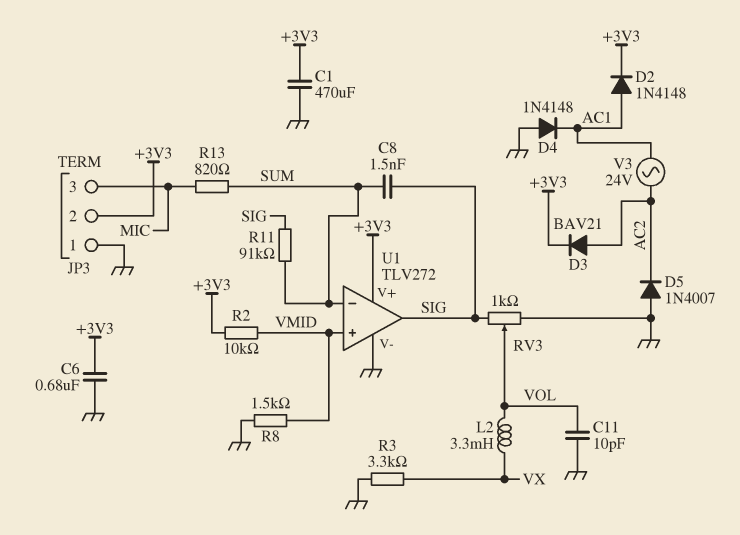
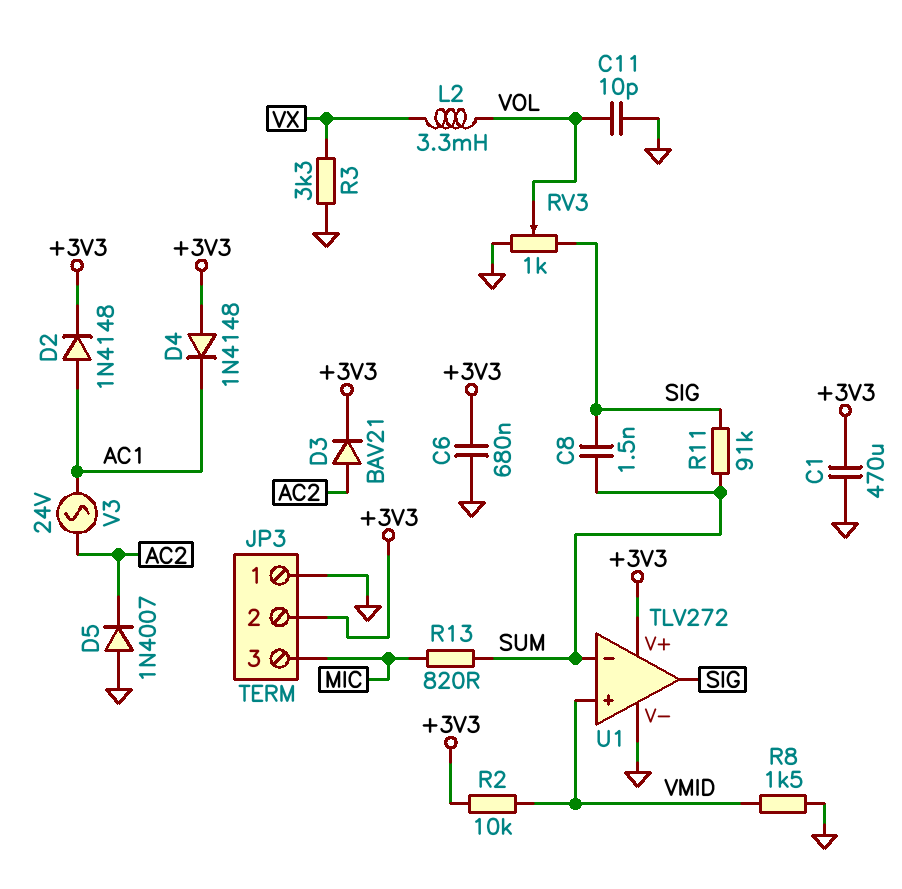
D4: diode 1N4148 (A GND, K AC1) -> diode 1N4148 (A +3V3, K AC1)

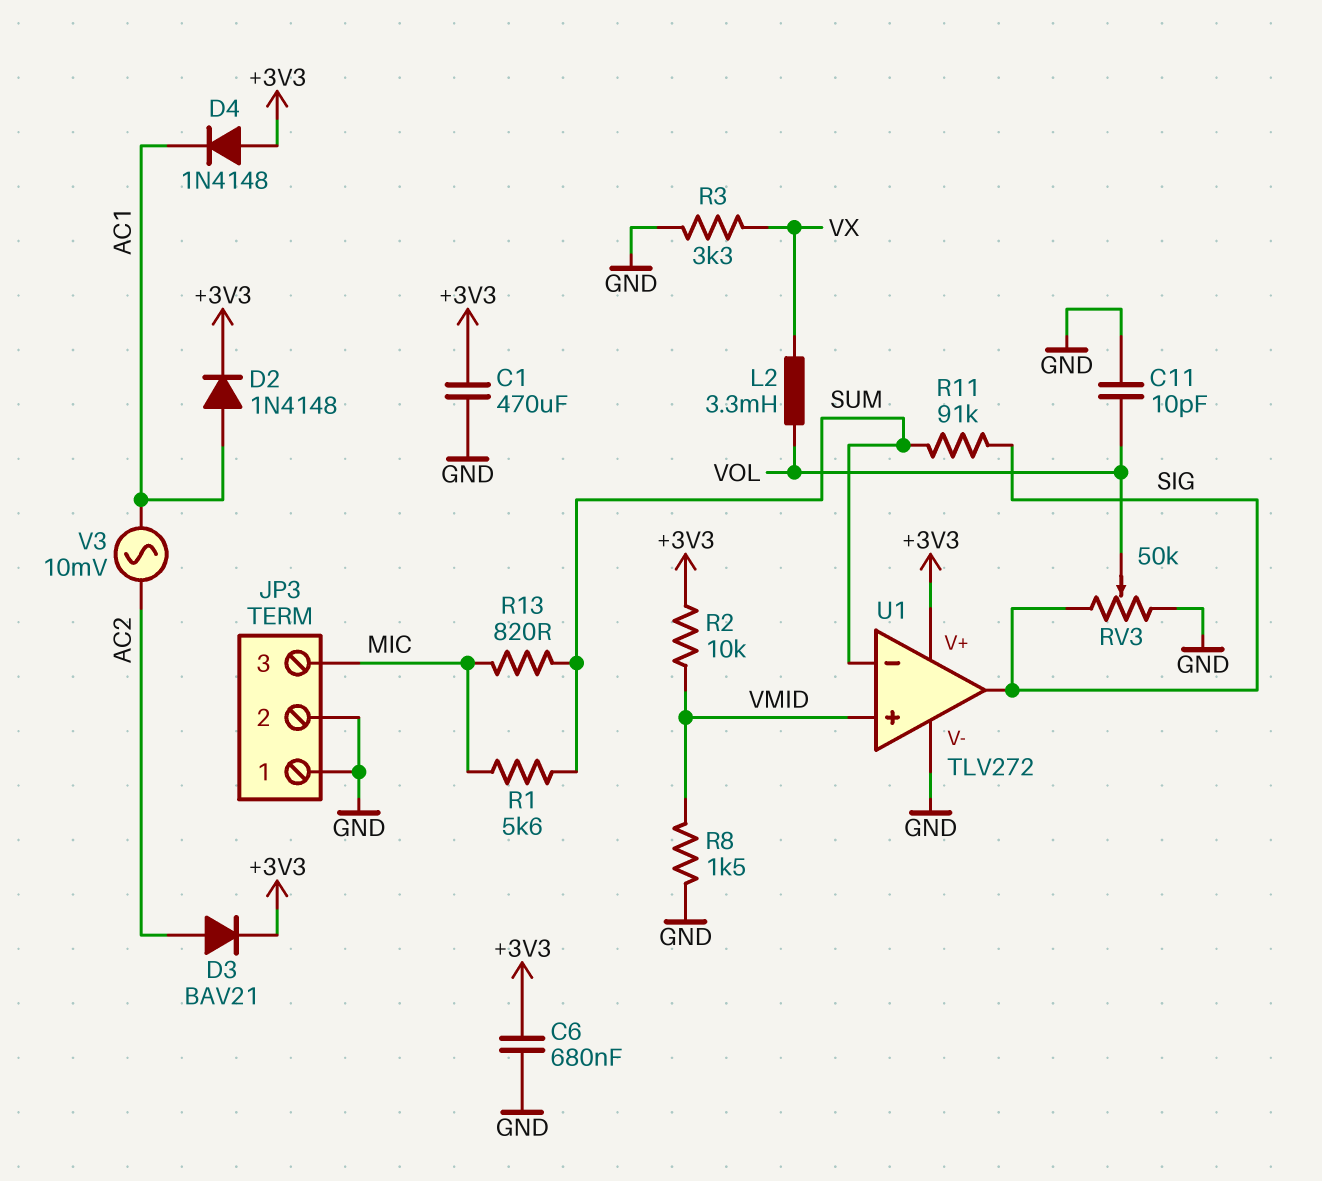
C8: 1.5nF (SIG, SUM) -> none
D5: diode 1N4007 (A GND, K AC2) -> none
JP3 pin 2: +3V3 -> GND
R1: none -> 5.6k (MIC, SUM)
RV3: 1k (GND, SIG, wiper VOL) -> 50k (GND, SIG, wiper VOL)
V3: AC 24V (AC1, AC2) -> AC 10mV (AC1, AC2)

